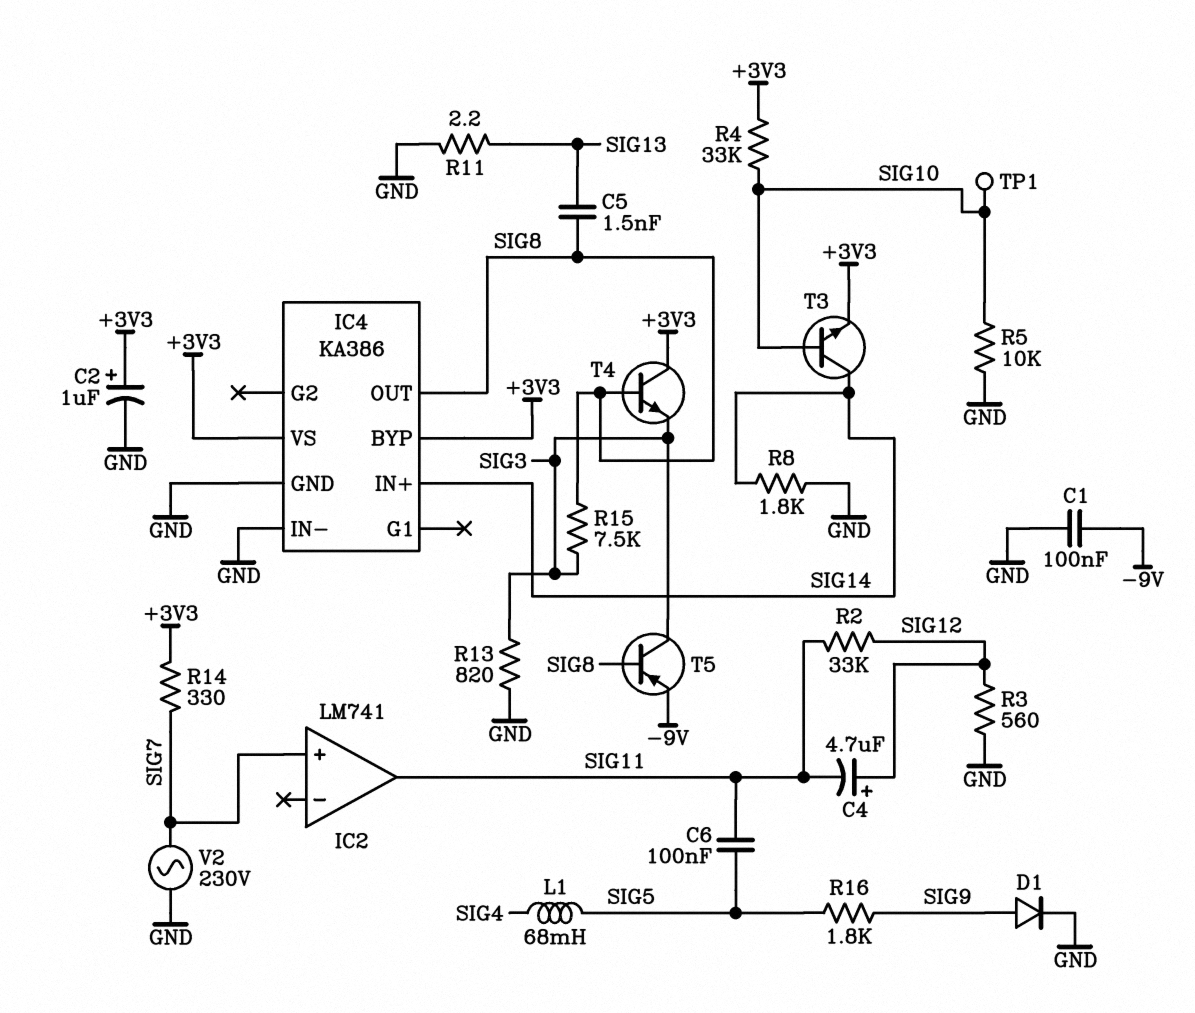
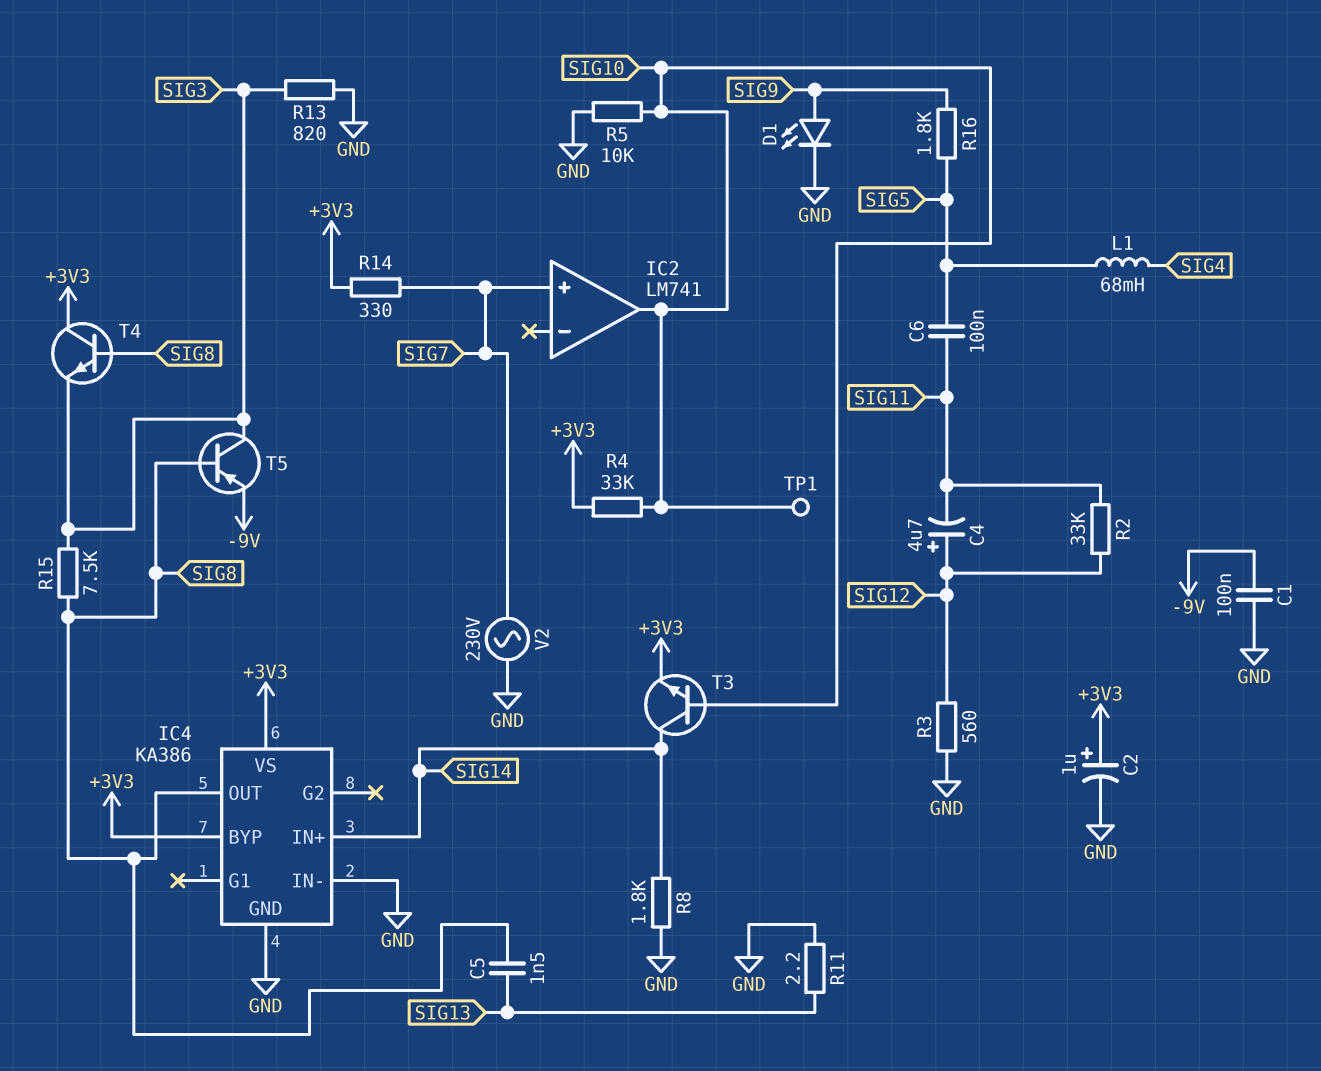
D1: diode (A SIG9, K GND) -> LED (A SIG9, K GND)
IC2 pin out: SIG11 -> SIG10

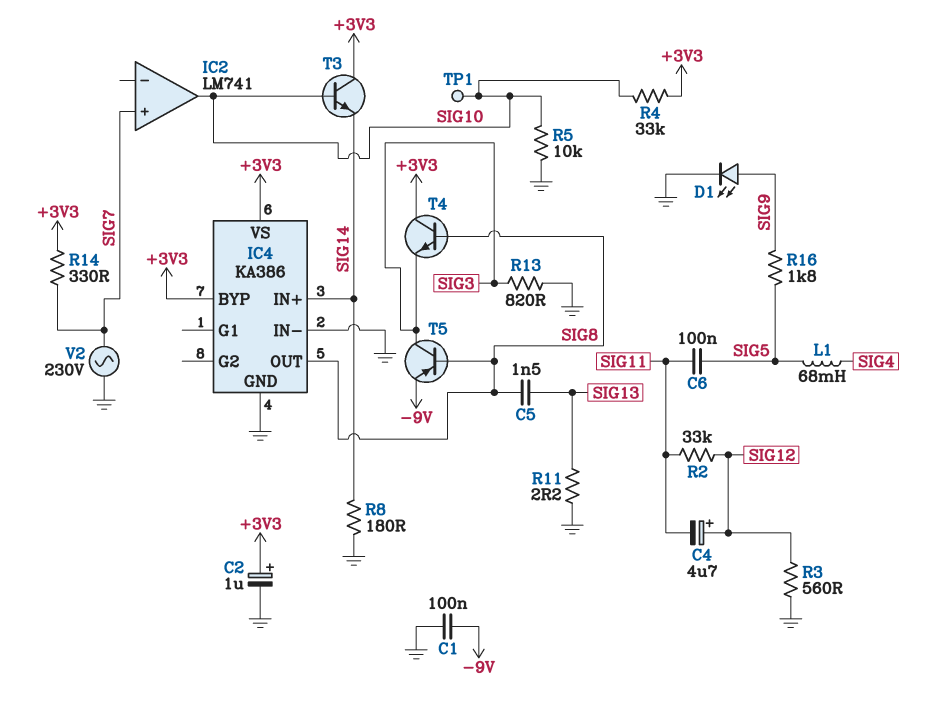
R8: 1.8k (GND, SIG14) -> 180 (GND, SIG14)
R15: 7.5k (SIG3, SIG8) -> none
T3: NPN (B SIG10, C SIG14, E +3V3) -> NPN (B SIG10, C +3V3, E SIG14)

